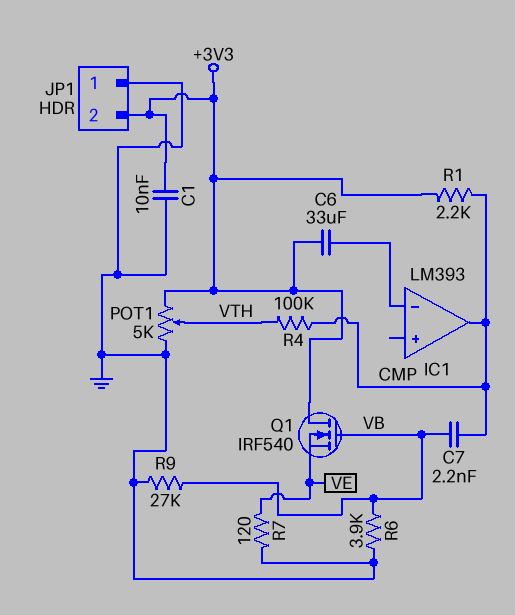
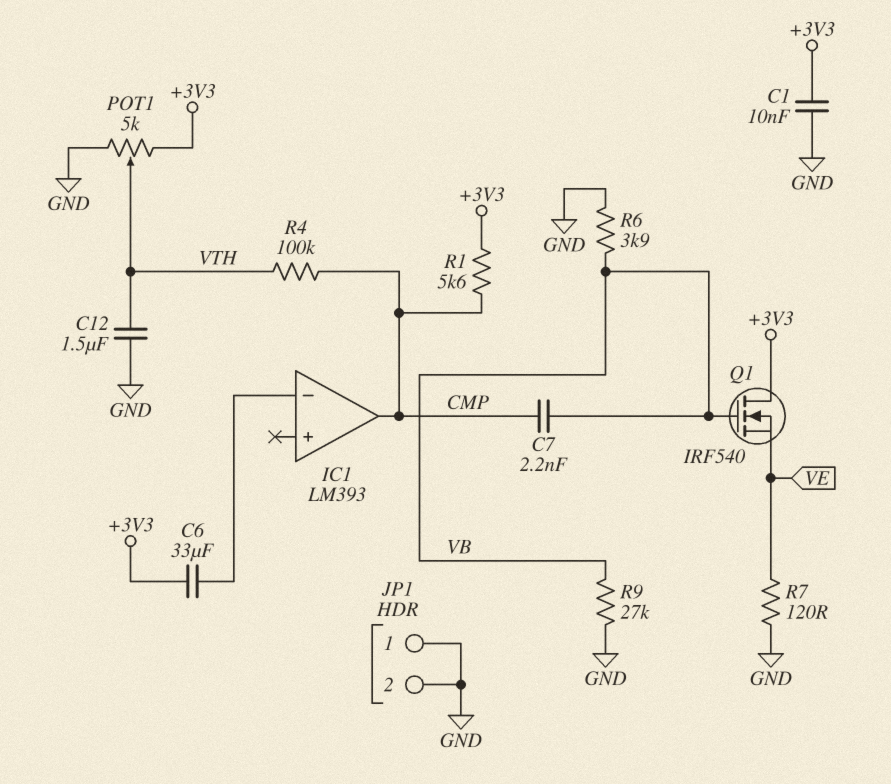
C12: none -> 1.5uF (GND, VTH)
JP1 pin 2: +3V3 -> GND
R1: 2.2k (+3V3, CMP) -> 5.6k (+3V3, CMP)

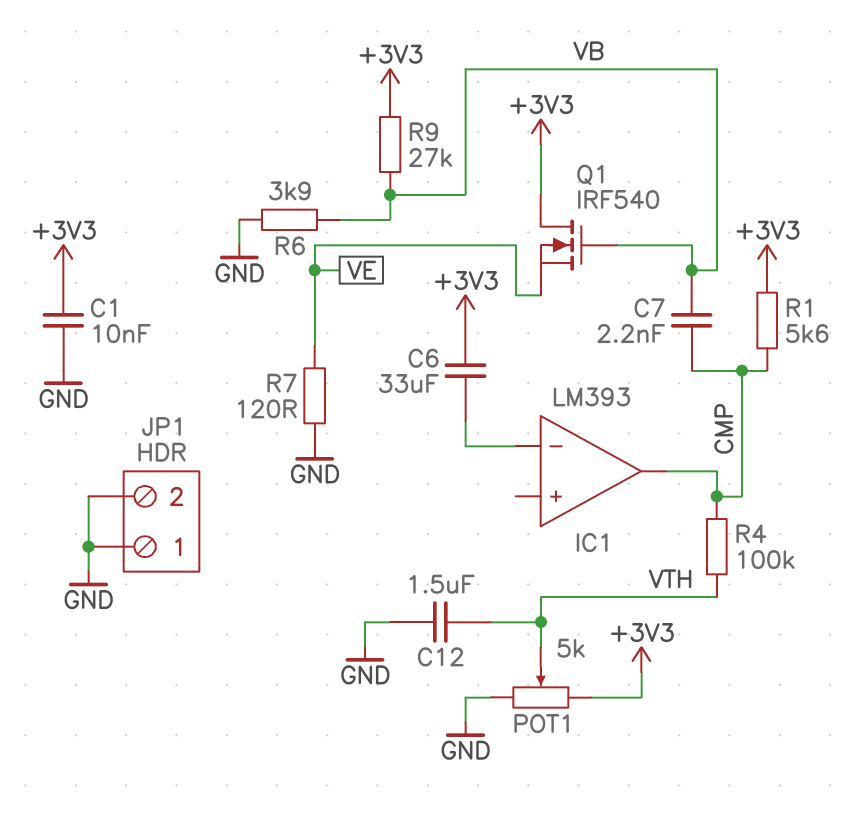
R9: 27k (GND, VB) -> 27k (+3V3, VB)

